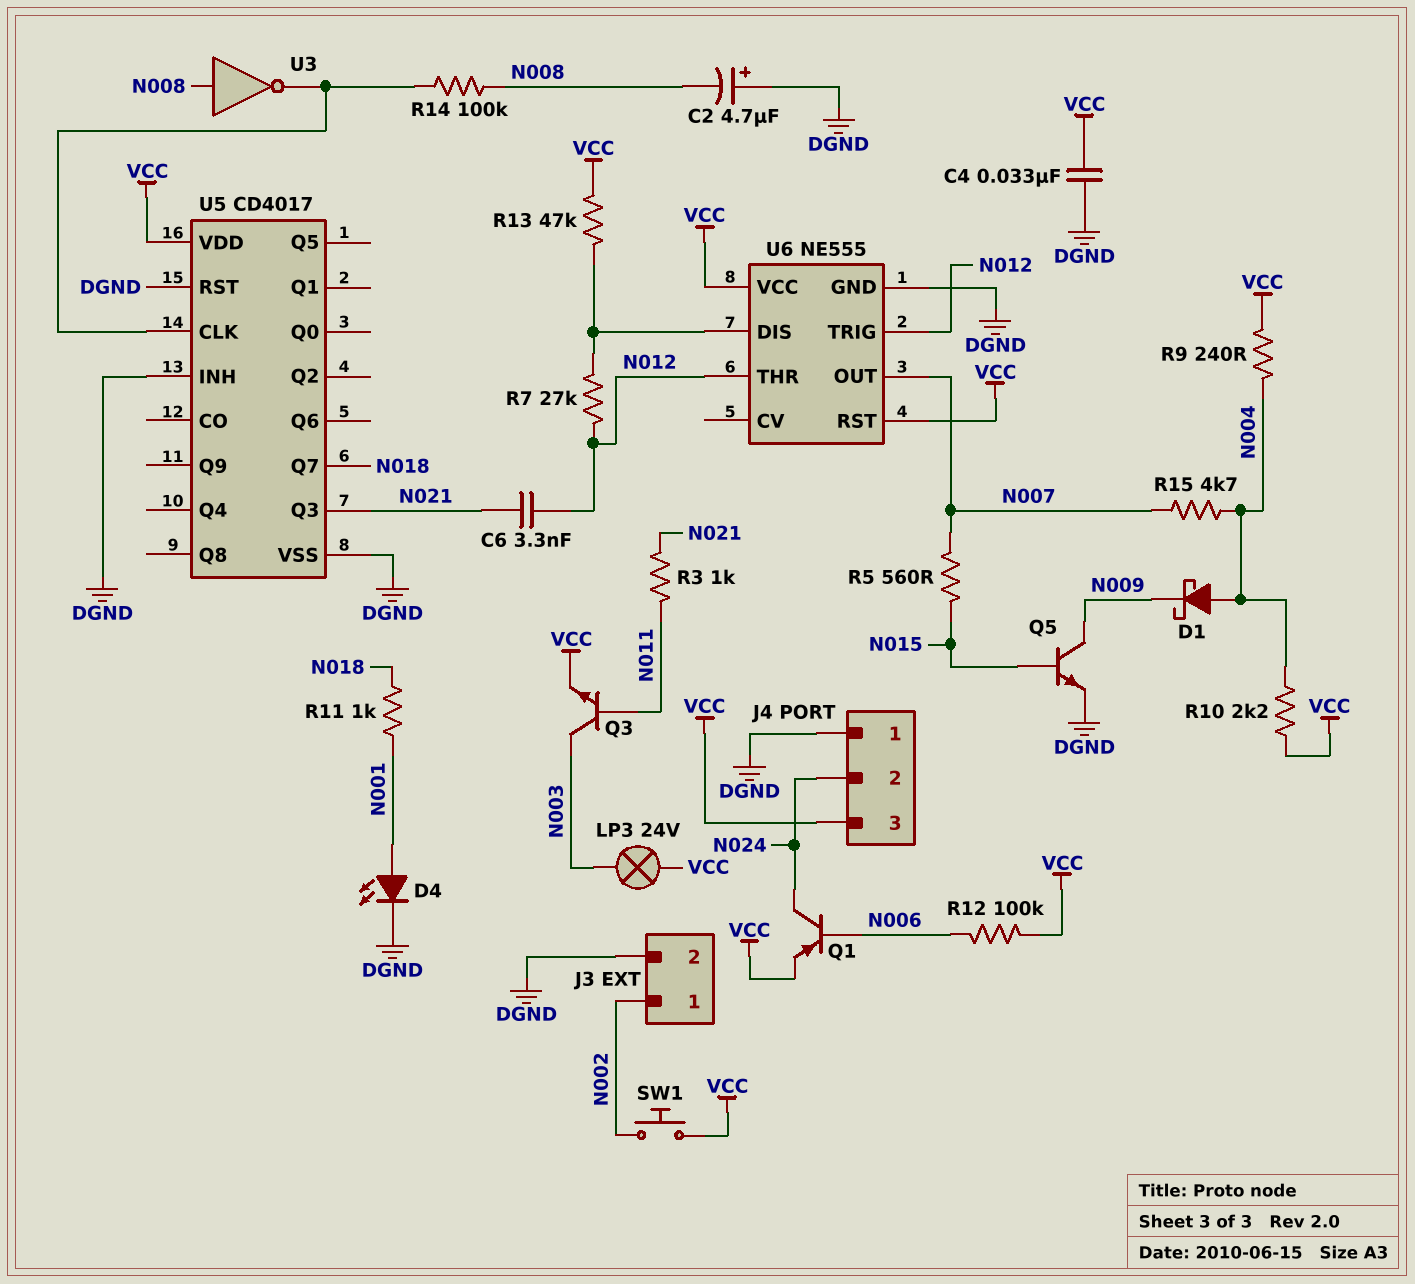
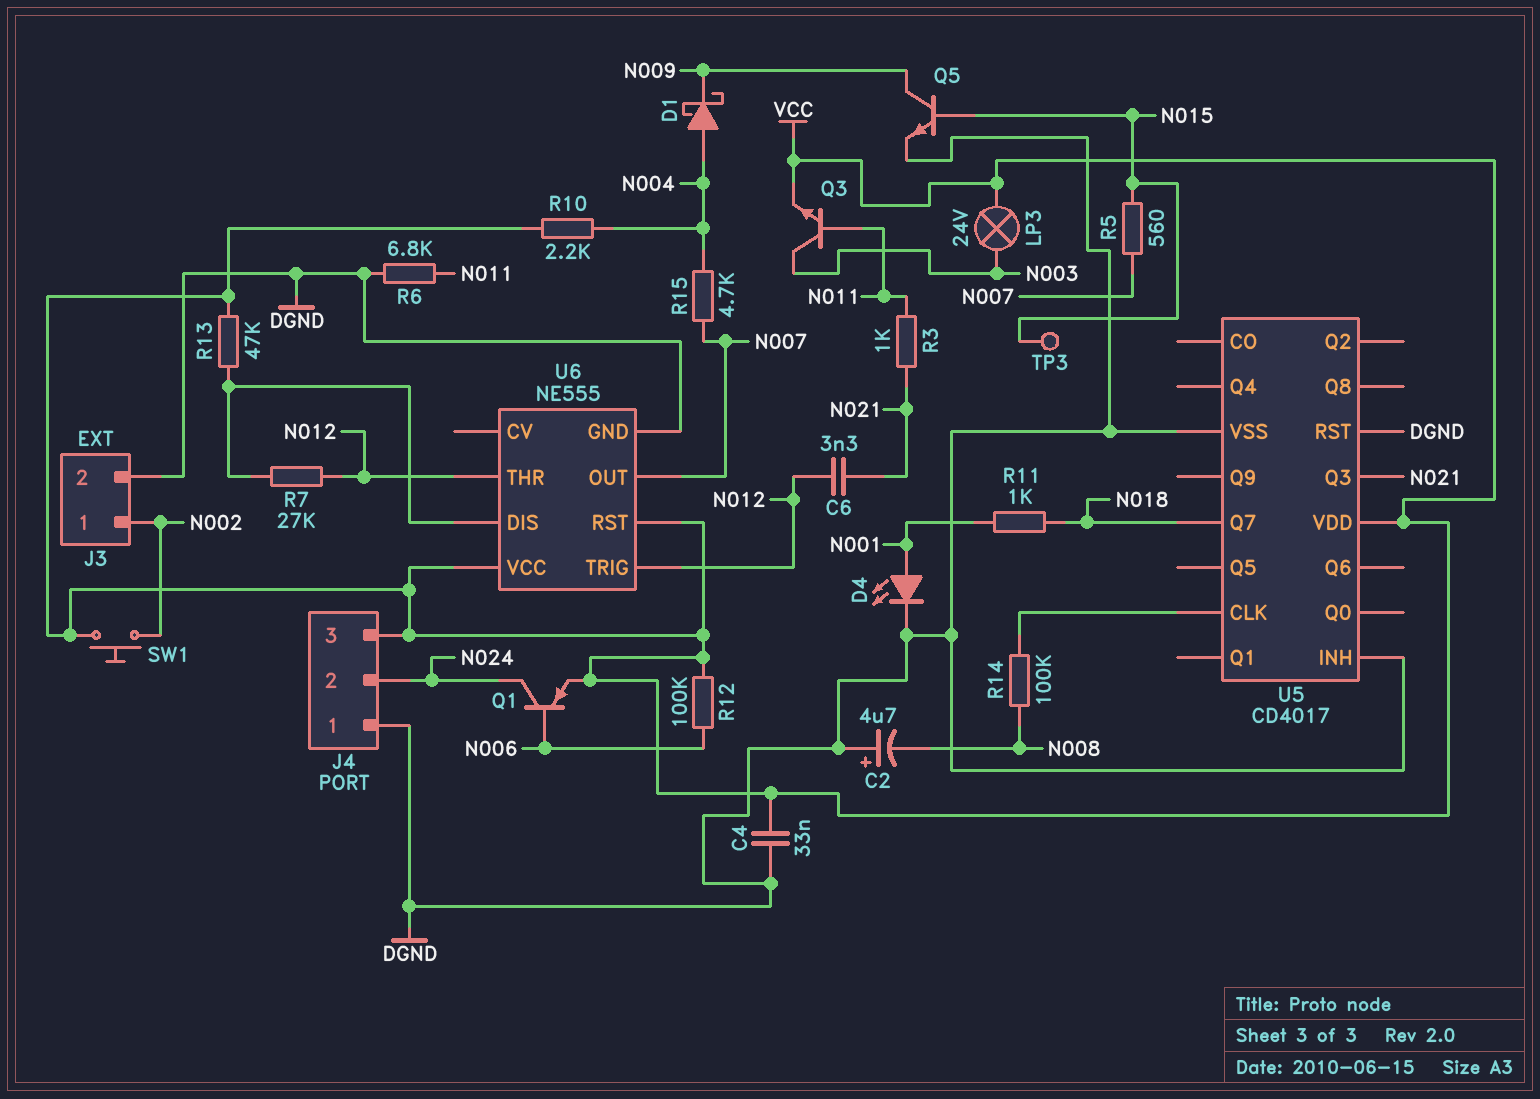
R6: none -> 6.8k (DGND, N011)
R9: 240 (N004, VCC) -> none
TP3: none -> test point (N015)
U3: NOT (in N008, out U5/CLK) -> none

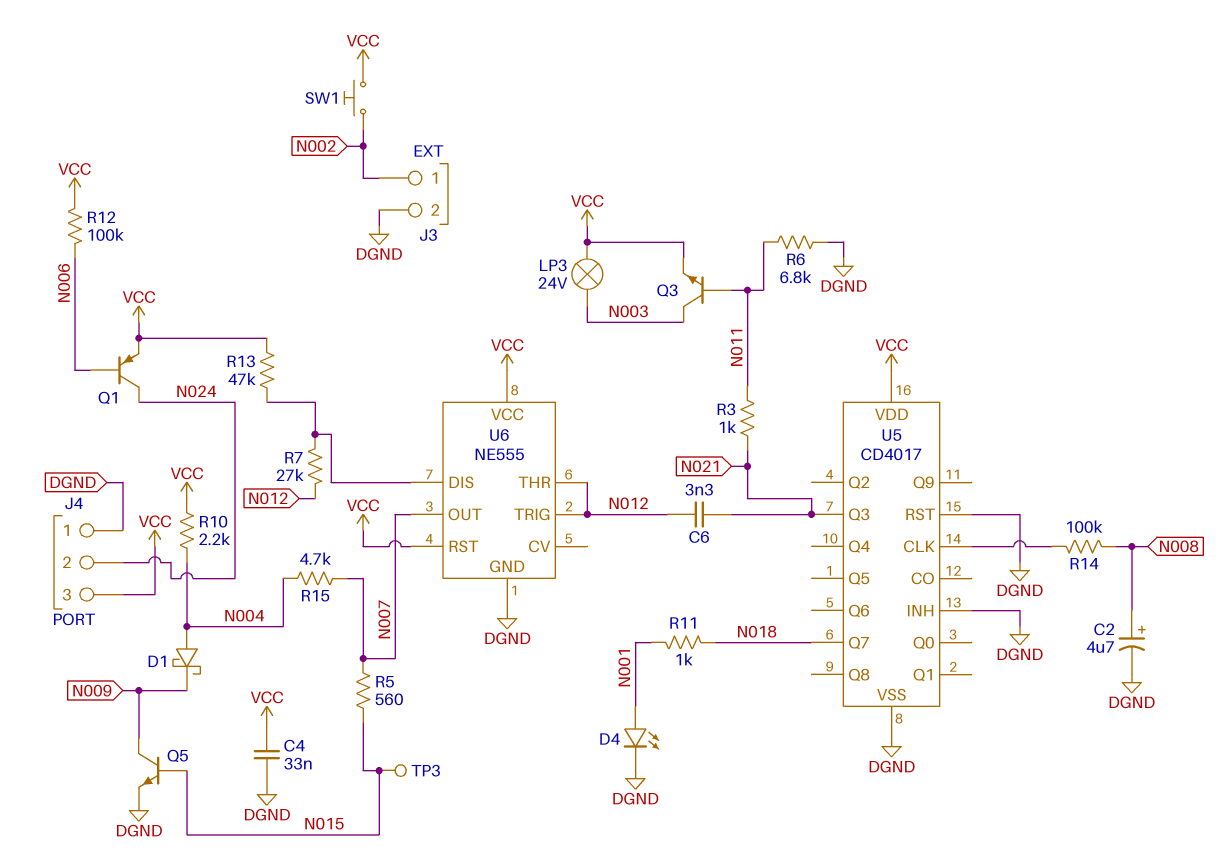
C2: 4.7uF (plus DGND, minus N008) -> 4.7uF (plus N008, minus DGND)

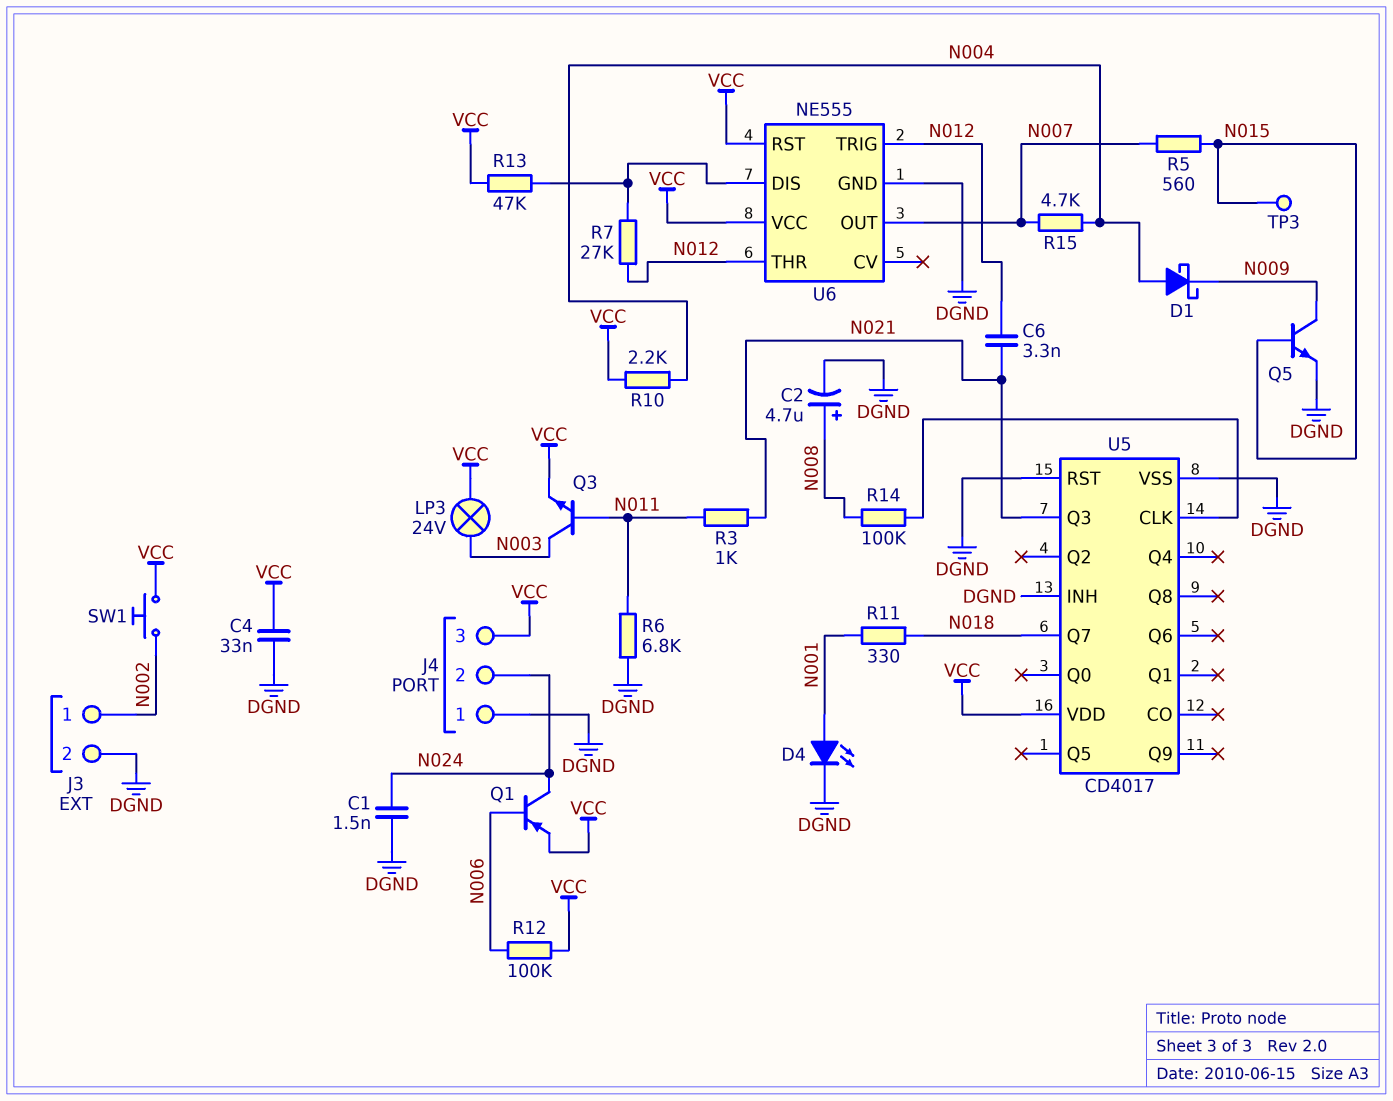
C1: none -> 1.5nF (DGND, N024)
R11: 1k (N001, N018) -> 330 (N001, N018)

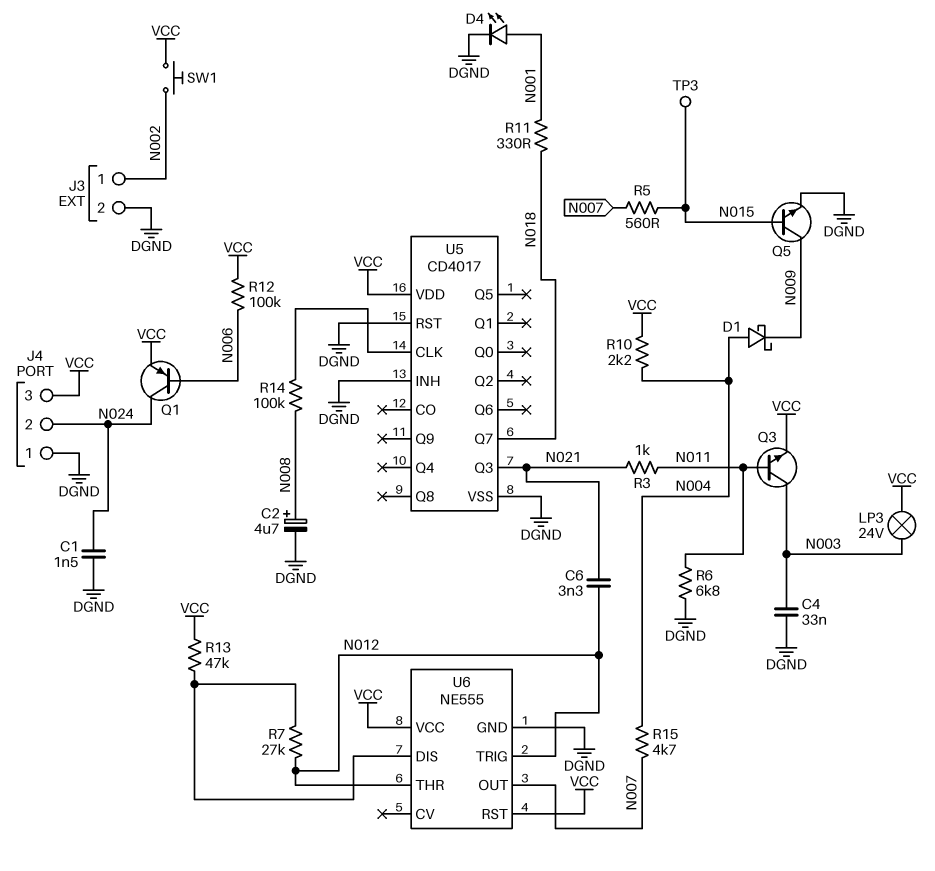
C4: 33nF (DGND, VCC) -> 33nF (DGND, N003)

